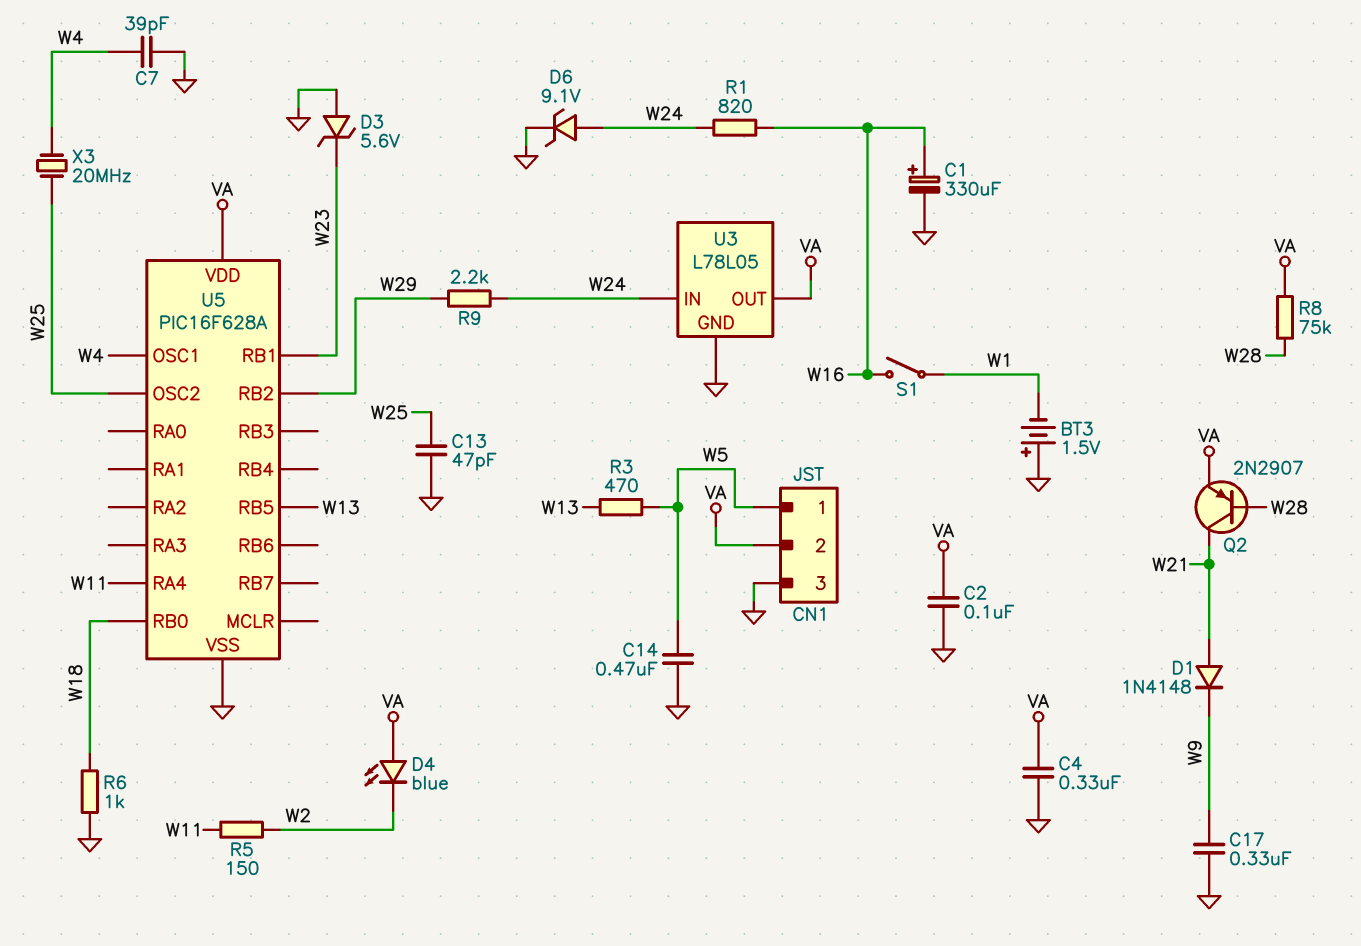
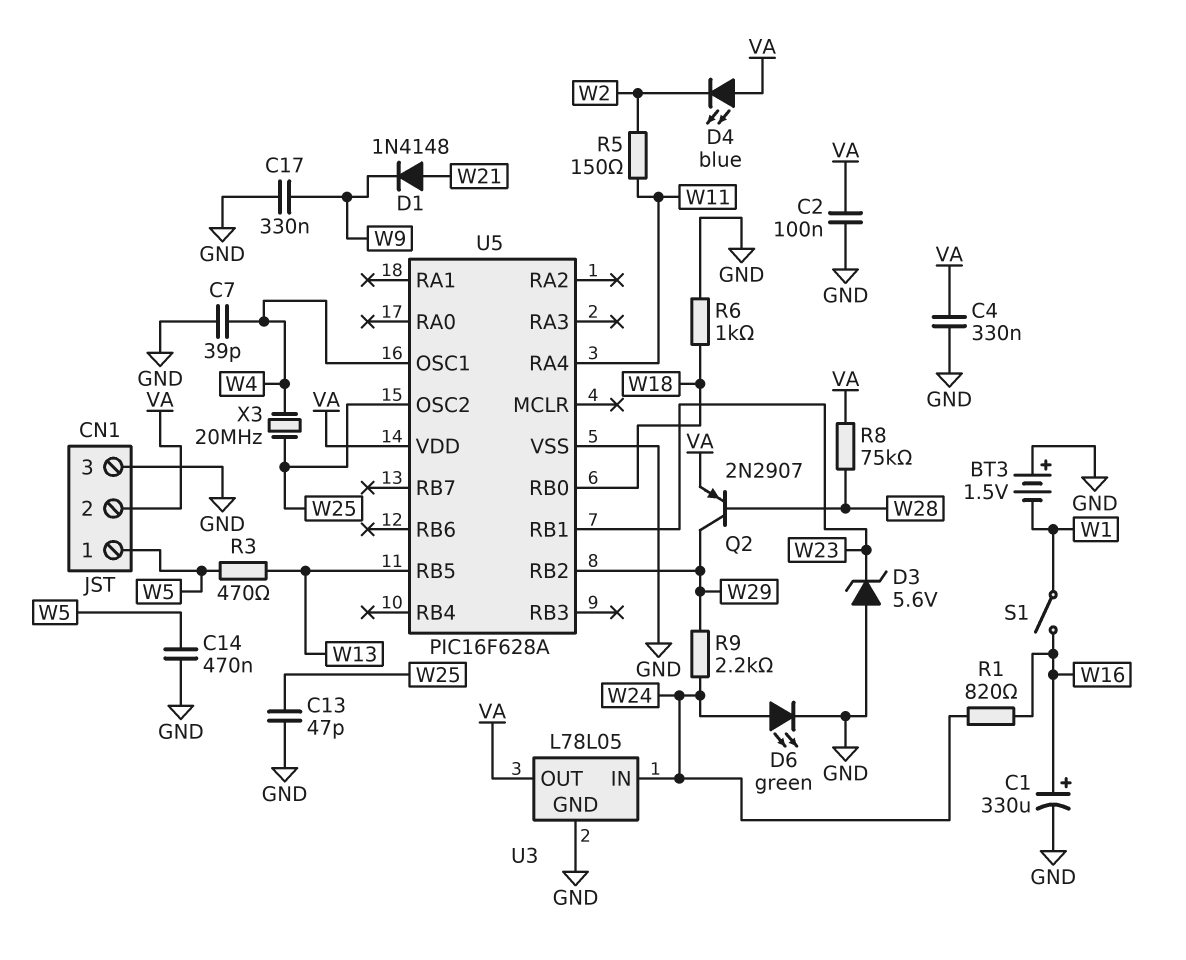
D6: zener 9.1V (A W24, K GND) -> LED green (A W24, K GND)
Q2: PNP 2N2907 (B W28, C W21, E VA) -> PNP 2N2907 (B W28, C W29, E VA)

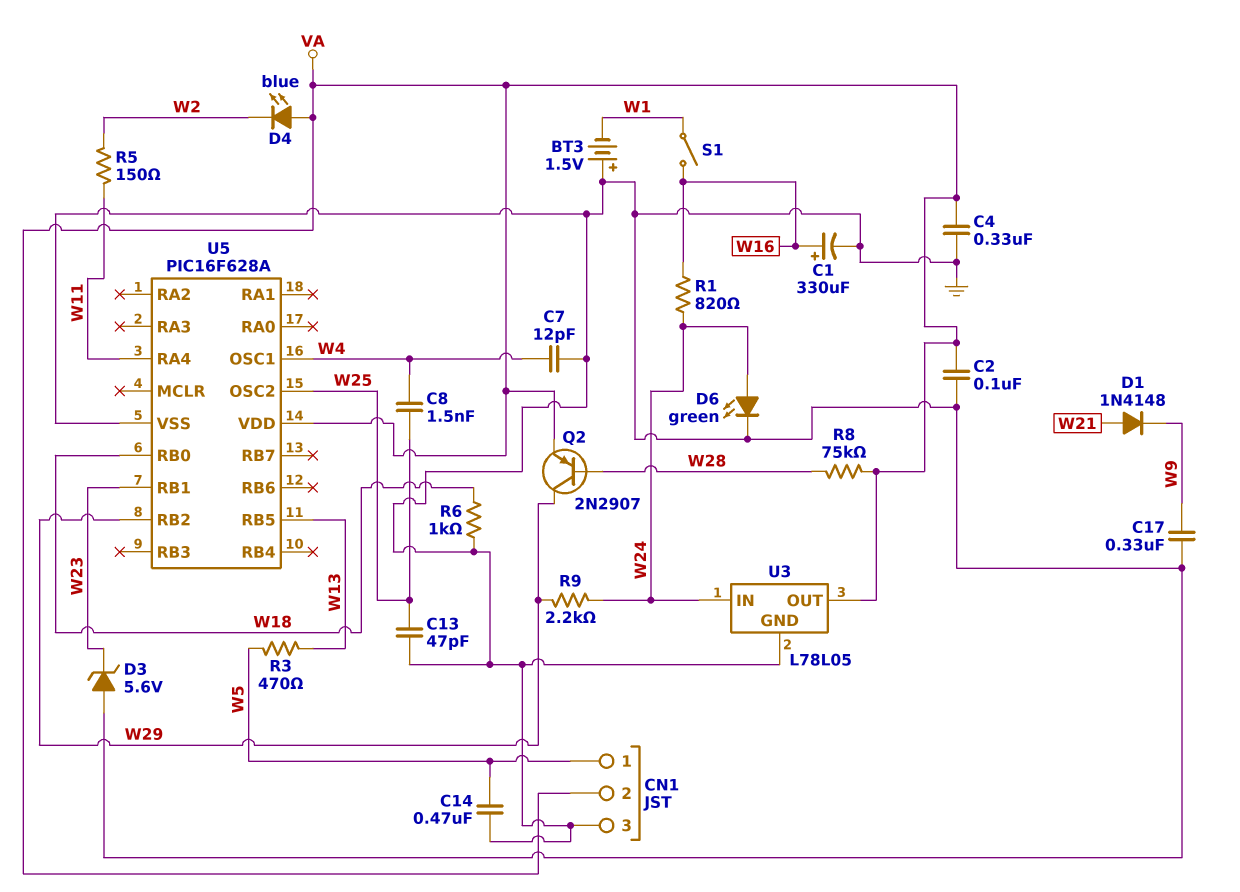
C7: 39pF (GND, W4) -> 12pF (GND, W4)
C8: none -> 1.5nF (W4, W25)
X3: 20MHz (W4, W25) -> none

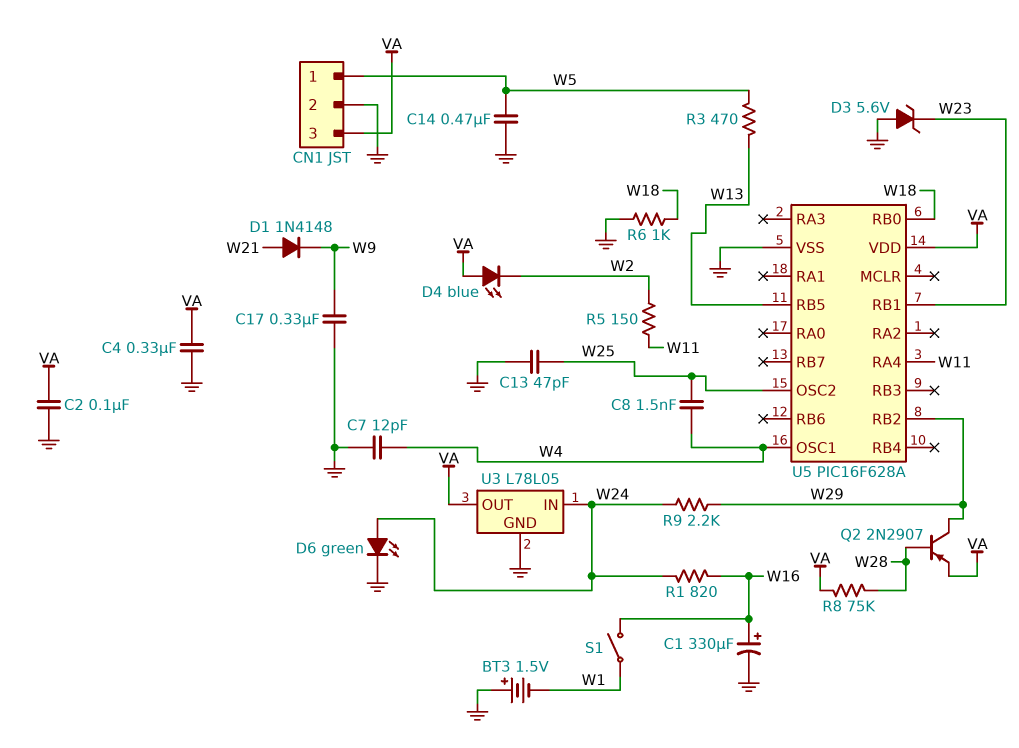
CN1 pin 2: VA -> GND
CN1 pin 3: GND -> VA

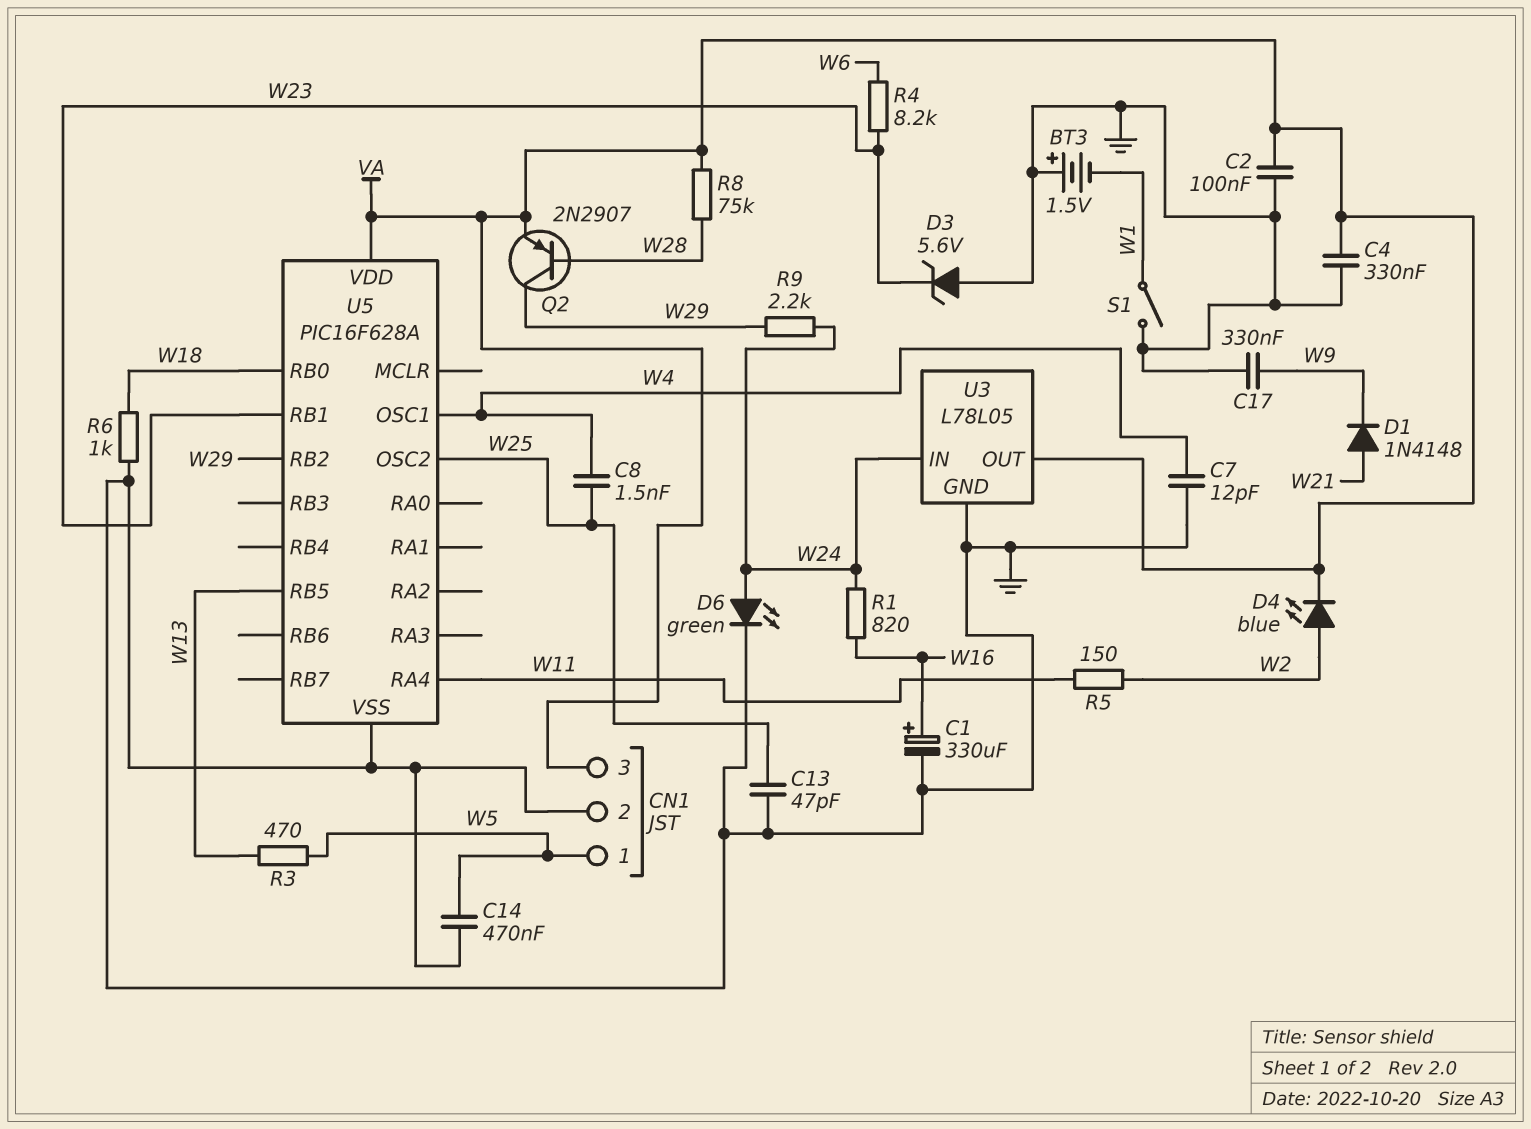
D4: LED blue (A VA, K W2) -> LED blue (A W2, K VA)
R4: none -> 8.2k (W6, W23)
S1: switch (W1, W16) -> switch (GND, W1)

